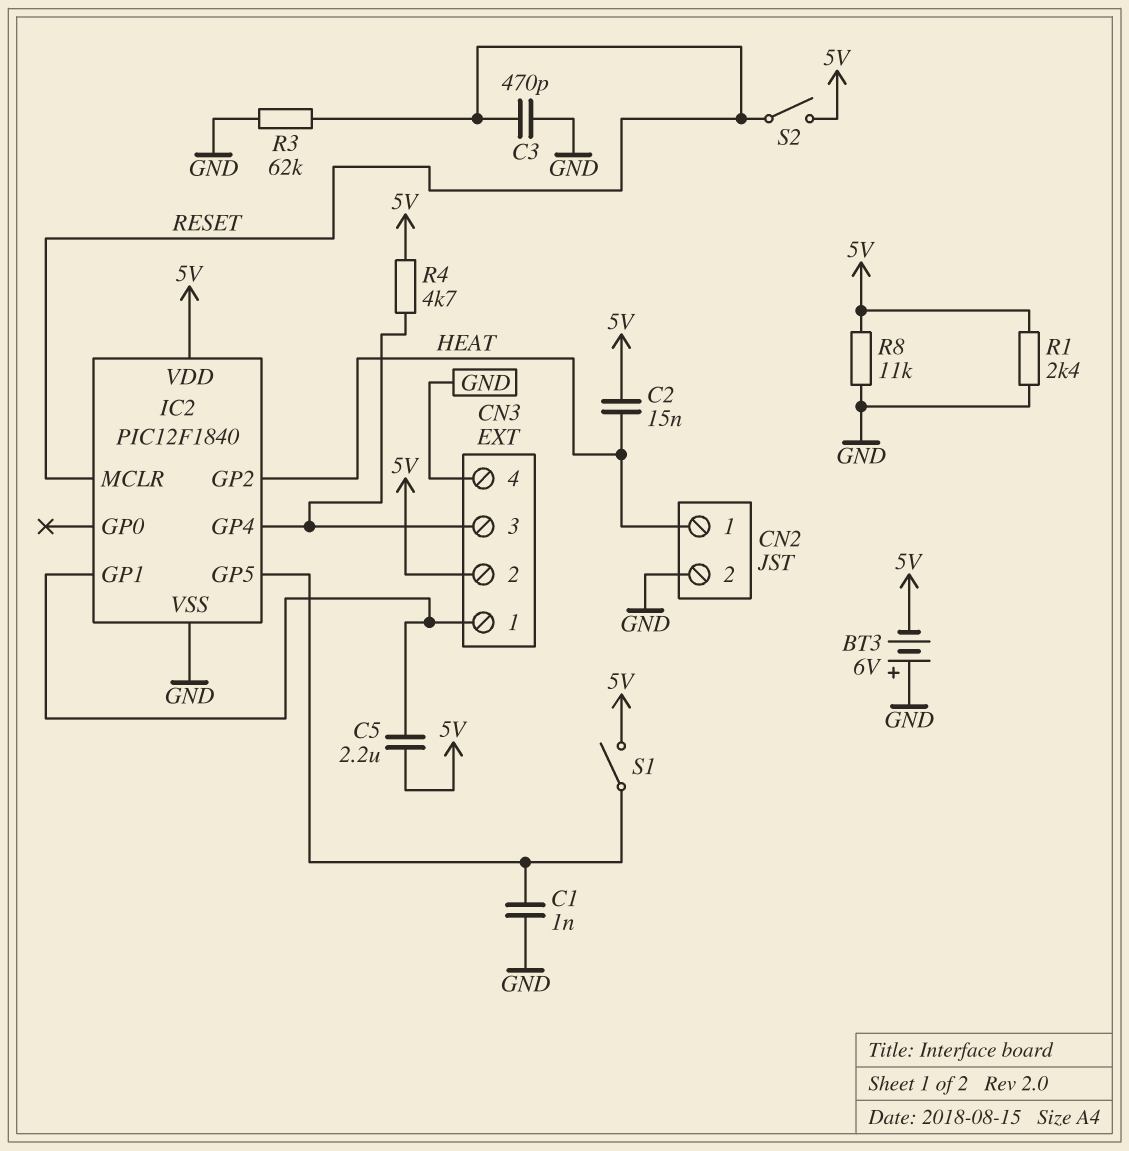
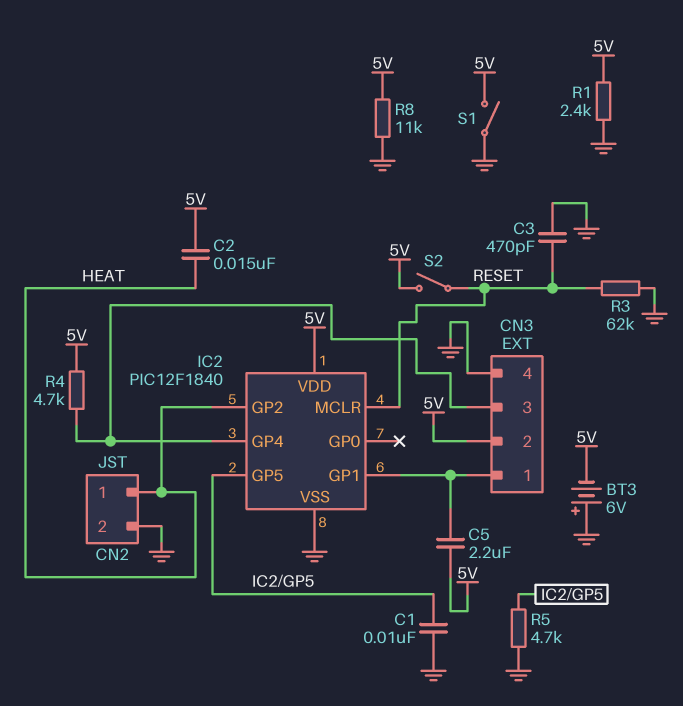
C1: 1nF (GND, IC2/GP5) -> 10nF (GND, IC2/GP5)
R5: none -> 4.7k (GND, IC2/GP5)
S1: switch (5V, IC2/GP5) -> switch (5V, GND)

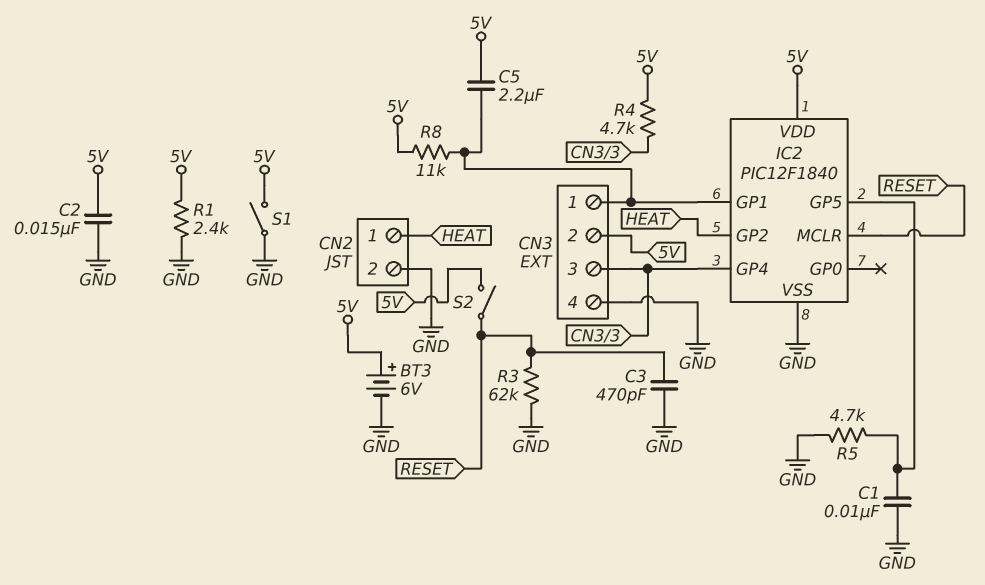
BT3: 6V (plus GND, minus 5V) -> 6V (plus 5V, minus GND)
C2: 15nF (5V, HEAT) -> 15nF (5V, GND)
R8: 11k (5V, GND) -> 11k (5V, CN3/1)

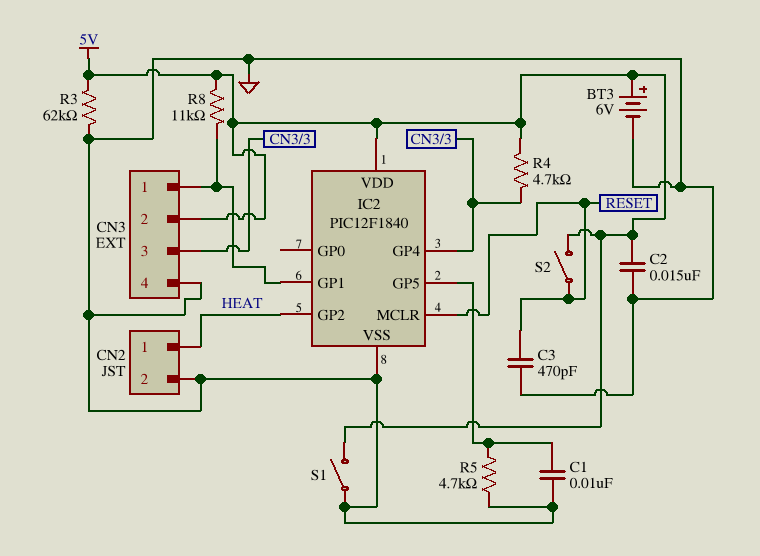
C5: 2.2uF (5V, CN3/1) -> none
R1: 2.4k (5V, GND) -> none
R3: 62k (GND, RESET) -> 62k (5V, GND)

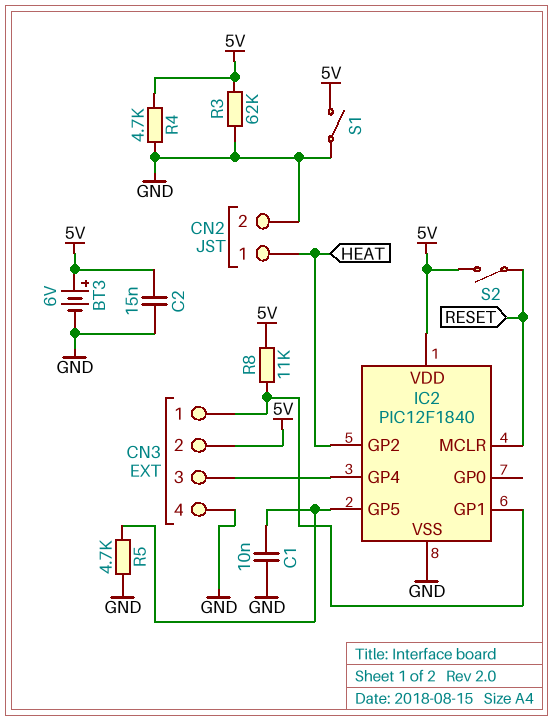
C3: 470pF (GND, RESET) -> none
R4: 4.7k (5V, CN3/3) -> 4.7k (5V, GND)

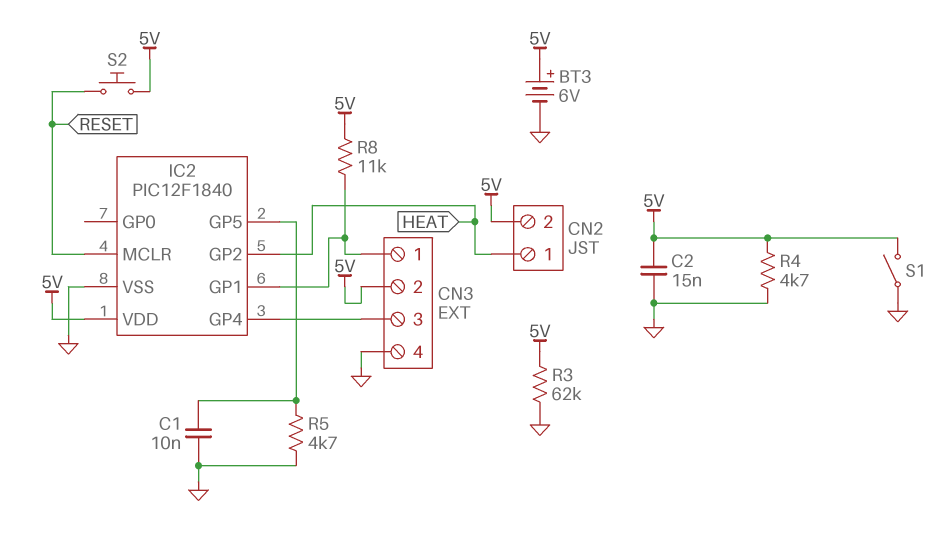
CN2 pin 2: GND -> 5V
S2: switch (5V, RESET) -> button (5V, RESET)

